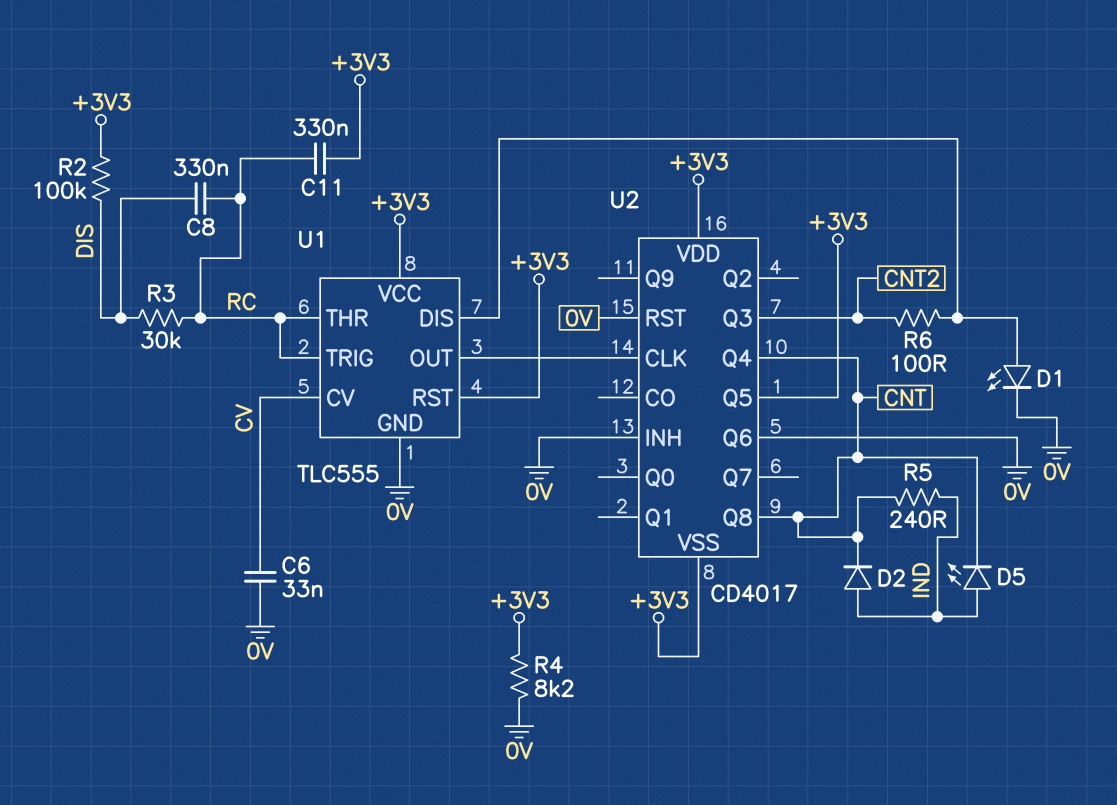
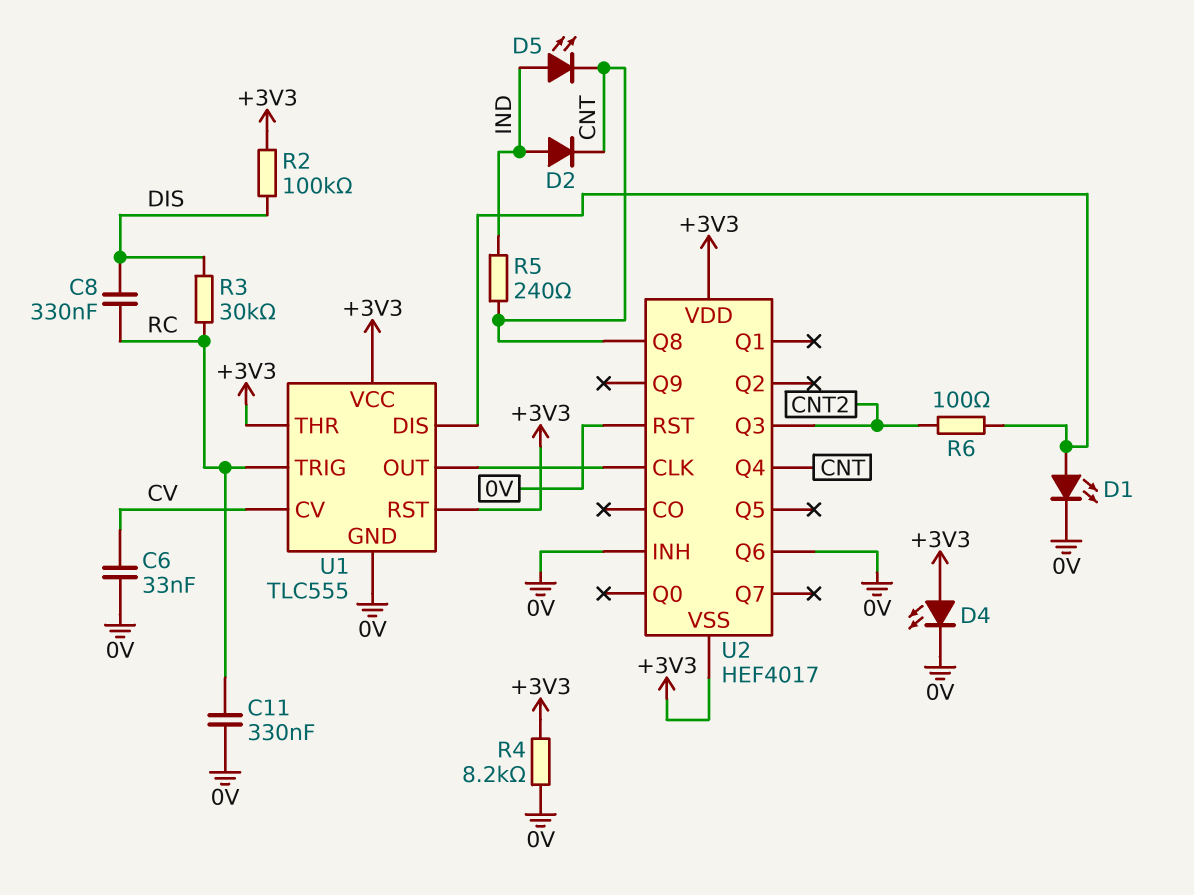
C11: 330nF (+3V3, RC) -> 330nF (0V, RC)
D4: none -> LED (A +3V3, K 0V)
U1 pin THR: RC -> +3V3
U2: CD4017 -> HEF4017
U2 pin Q5: +3V3 -> none

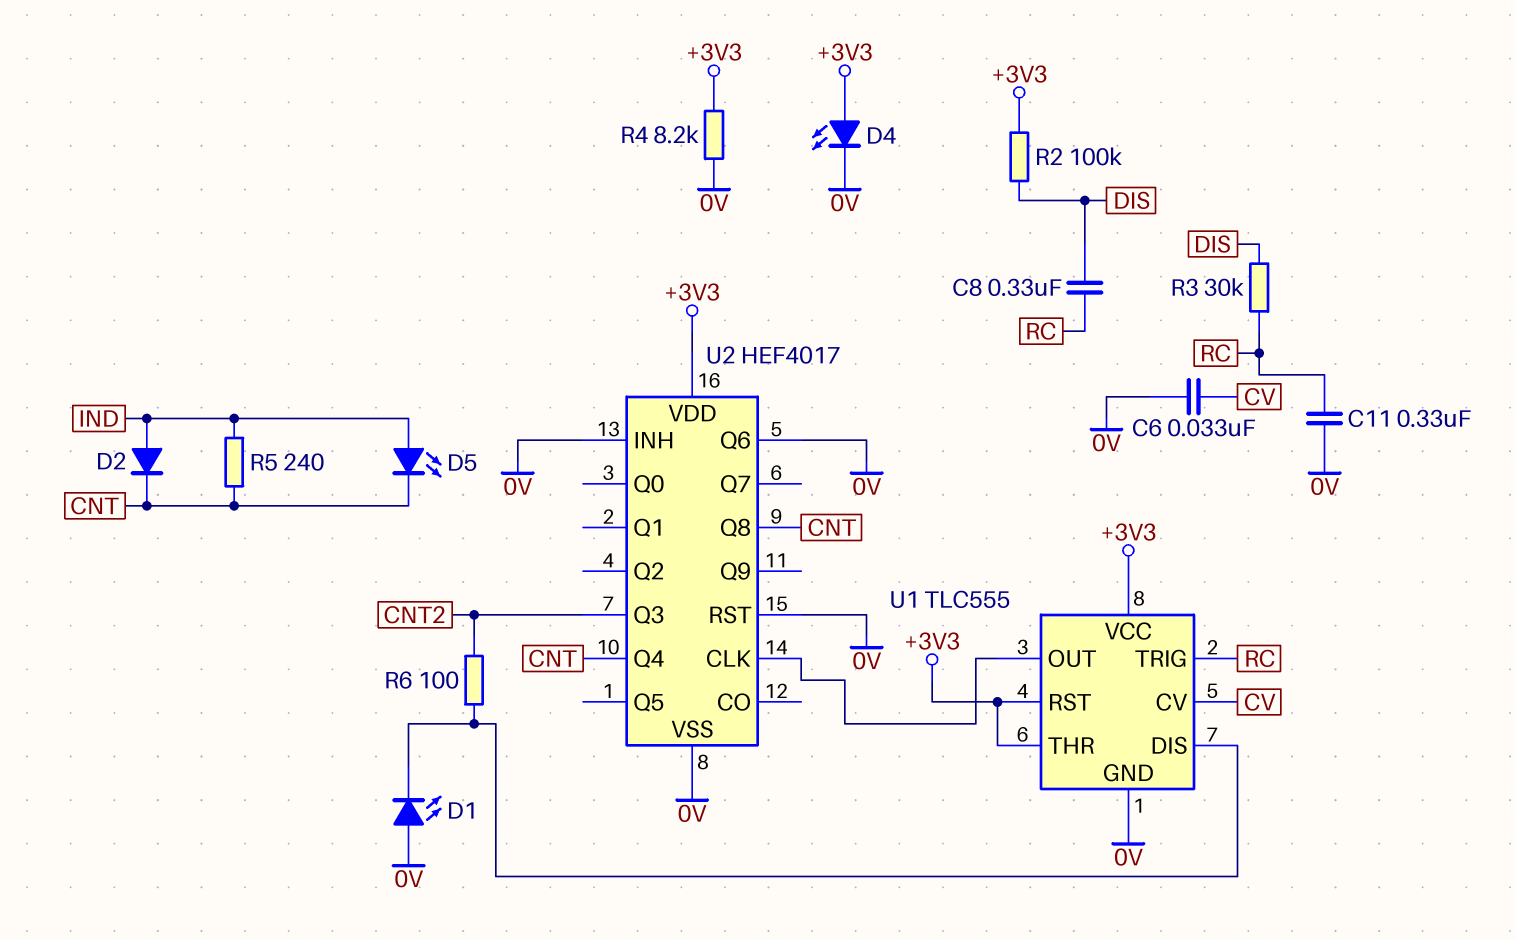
D1: LED (A U1/DIS, K 0V) -> LED (A 0V, K U1/DIS)
U2 pin VSS: +3V3 -> 0V

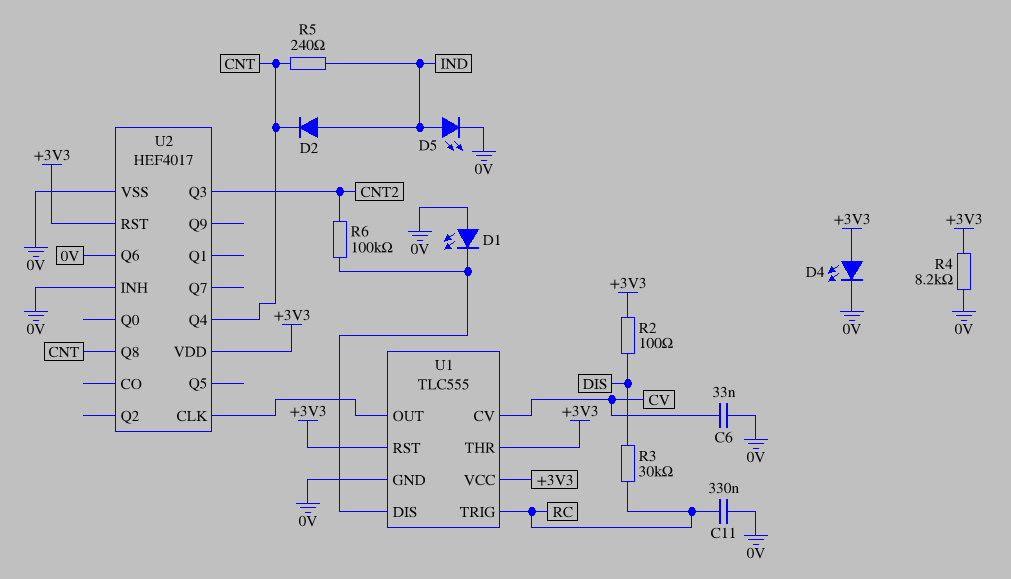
C8: 330nF (DIS, RC) -> none
D5: LED (A IND, K CNT) -> LED (A IND, K 0V)
R2: 100k (+3V3, DIS) -> 100 (+3V3, DIS)
R6: 100 (CNT2, U1/DIS) -> 100k (CNT2, U1/DIS)
U2 pin RST: 0V -> +3V3

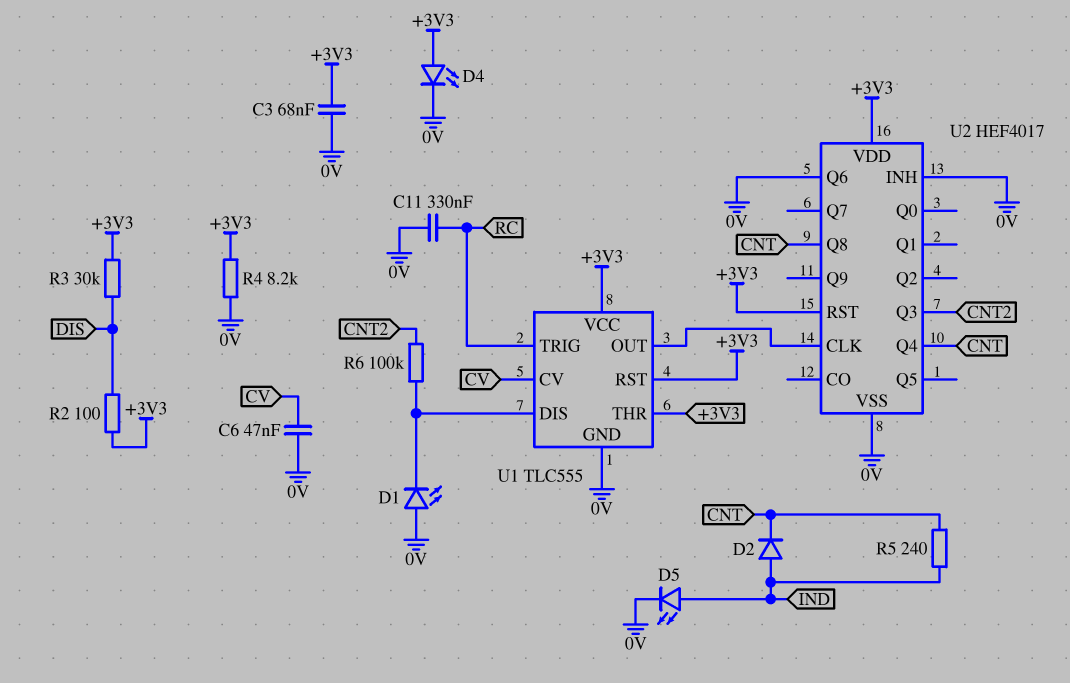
C3: none -> 68nF (+3V3, 0V)
C6: 33nF (0V, CV) -> 47nF (0V, CV)
R3: 30k (DIS, RC) -> 30k (+3V3, DIS)

